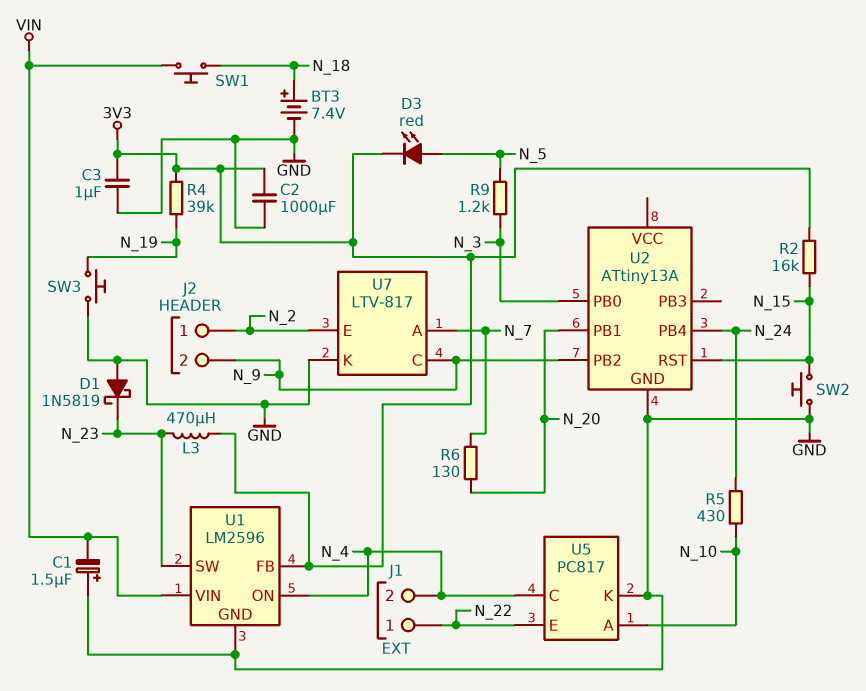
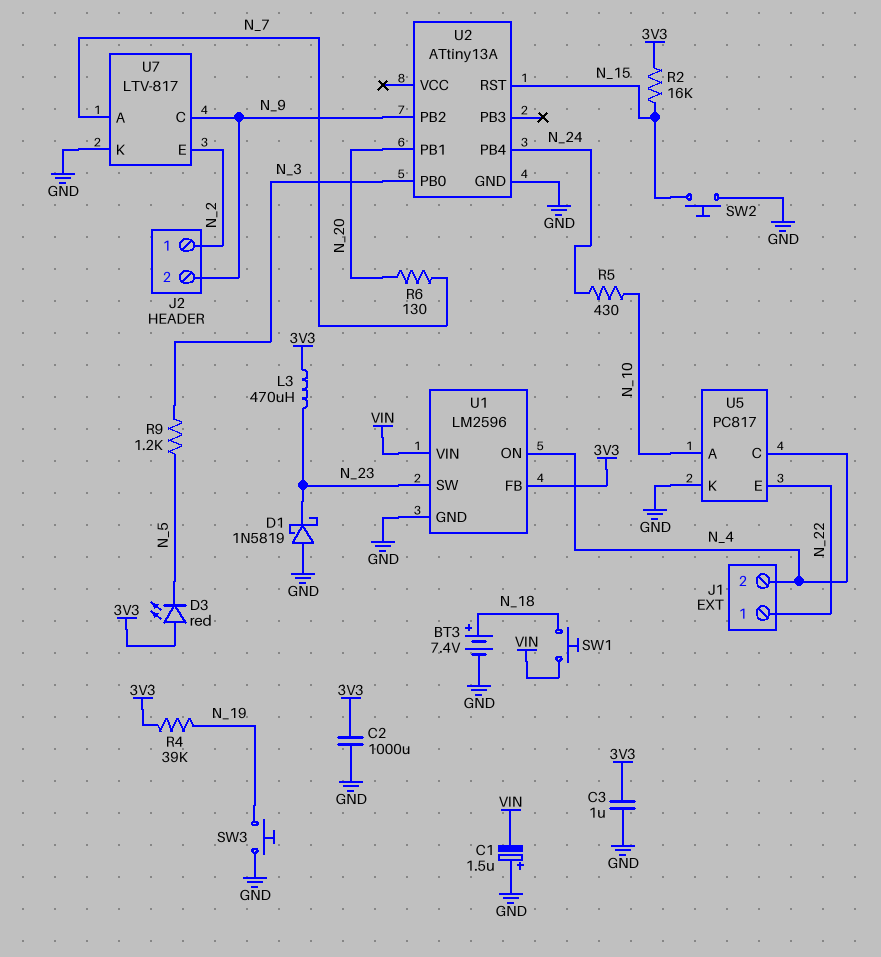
D3: LED red (A N_5, K 3V3) -> LED red (A 3V3, K N_5)

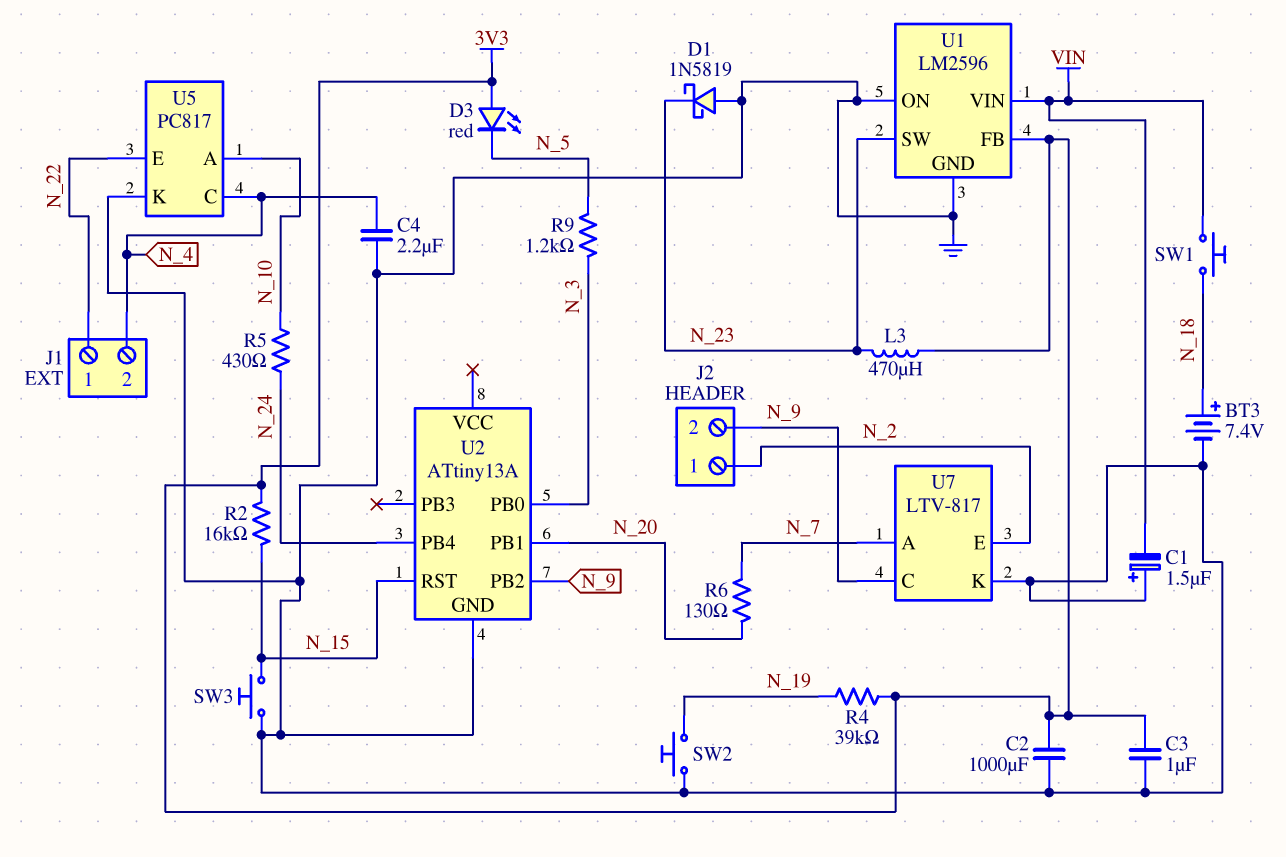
C4: none -> 2.2uF (GND, N_4)
SW2: button (GND, N_15) -> button (GND, N_19)
SW3: button (GND, N_19) -> button (GND, N_15)
U1 pin ON: N_4 -> GND

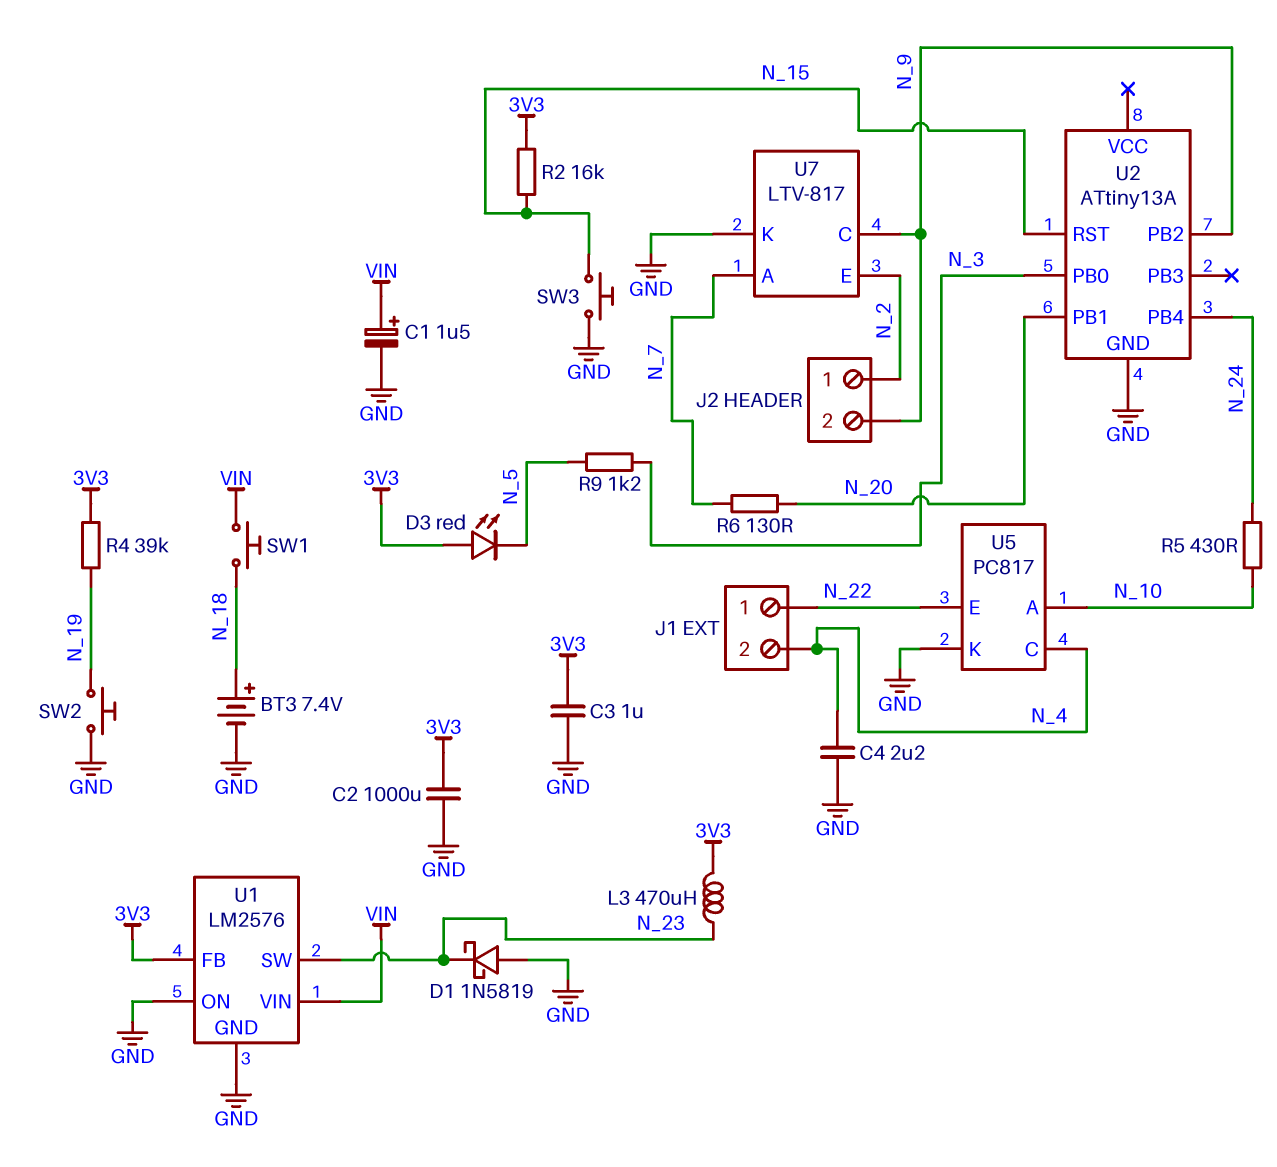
C1: 1.5uF (plus GND, minus VIN) -> 1.5uF (plus VIN, minus GND)
U1: LM2596 -> LM2576

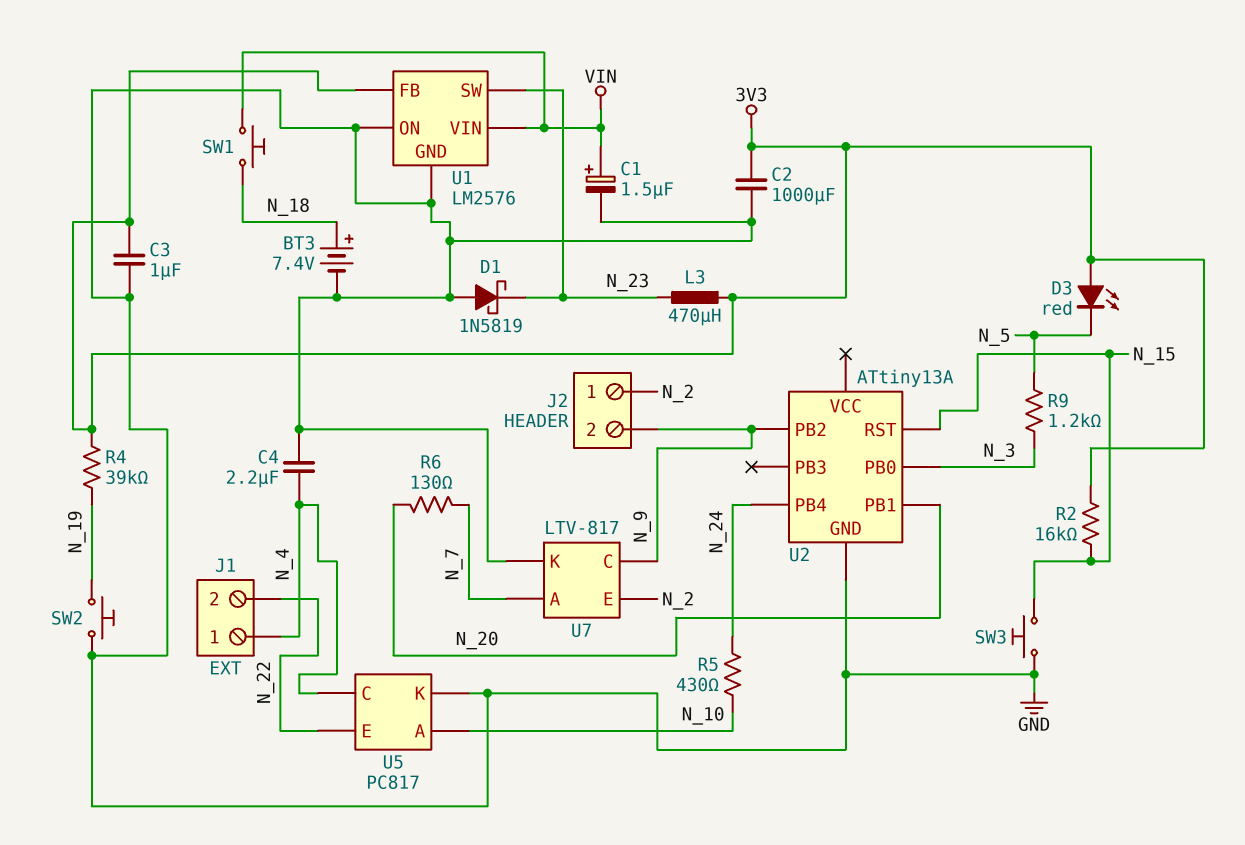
J1 pin 1: N_22 -> N_4
J1 pin 2: N_4 -> N_22

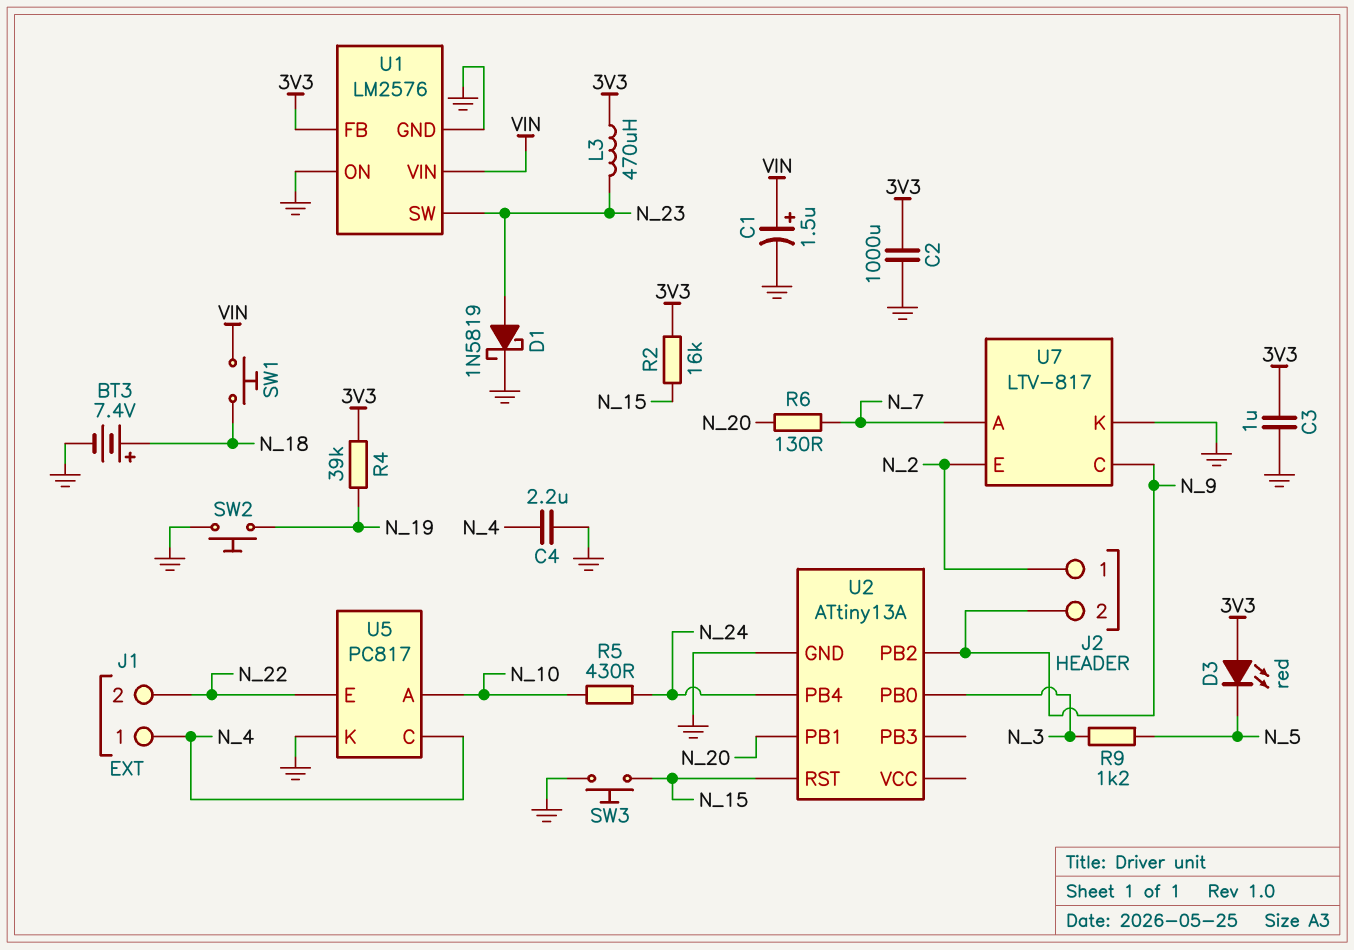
D1: schottky 1N5819 (A GND, K N_23) -> schottky 1N5819 (A N_23, K GND)

